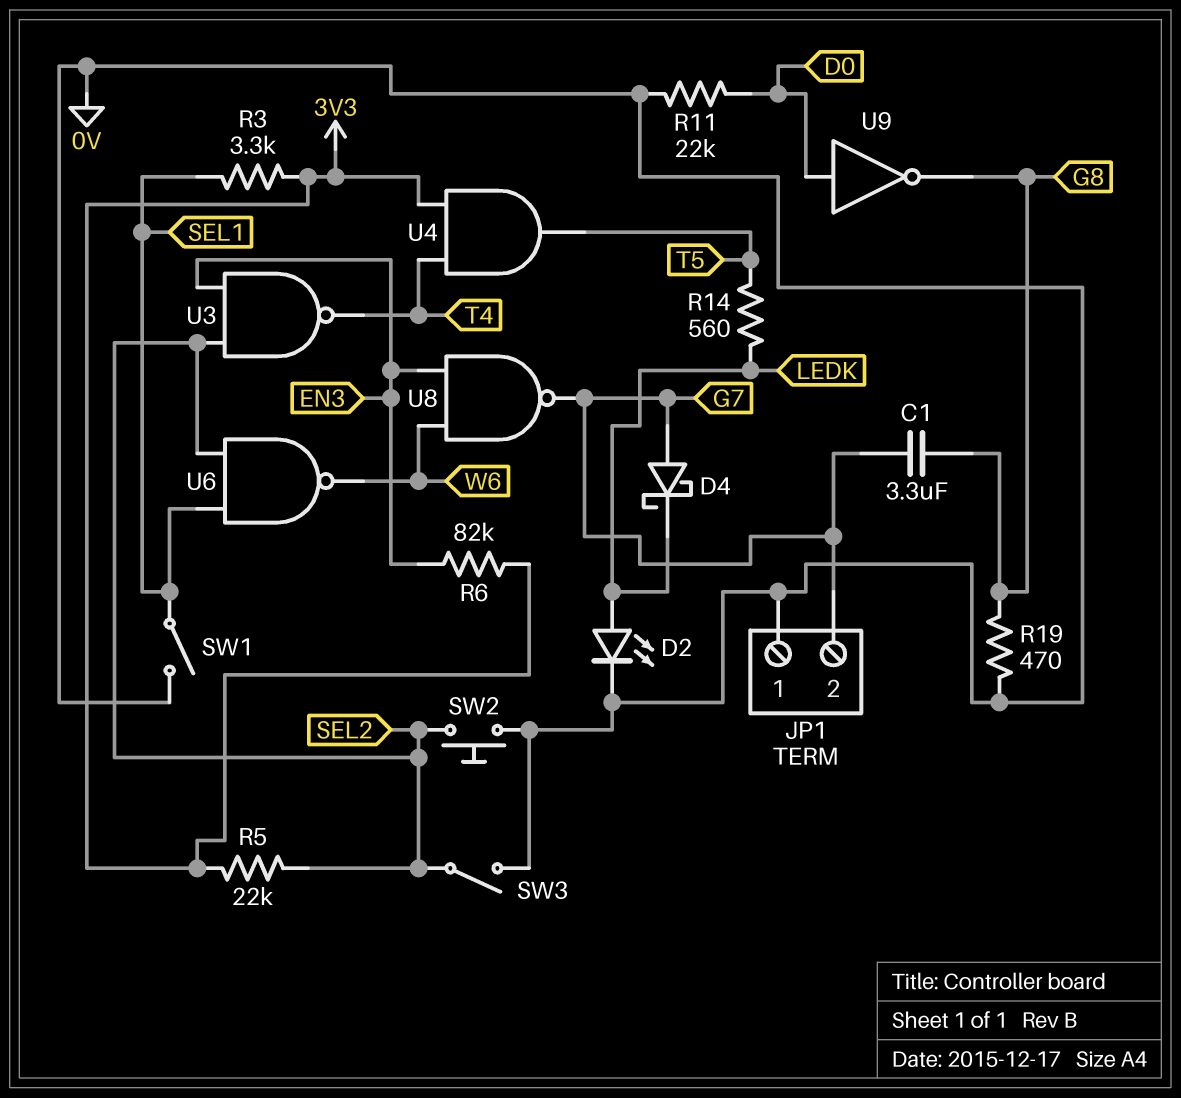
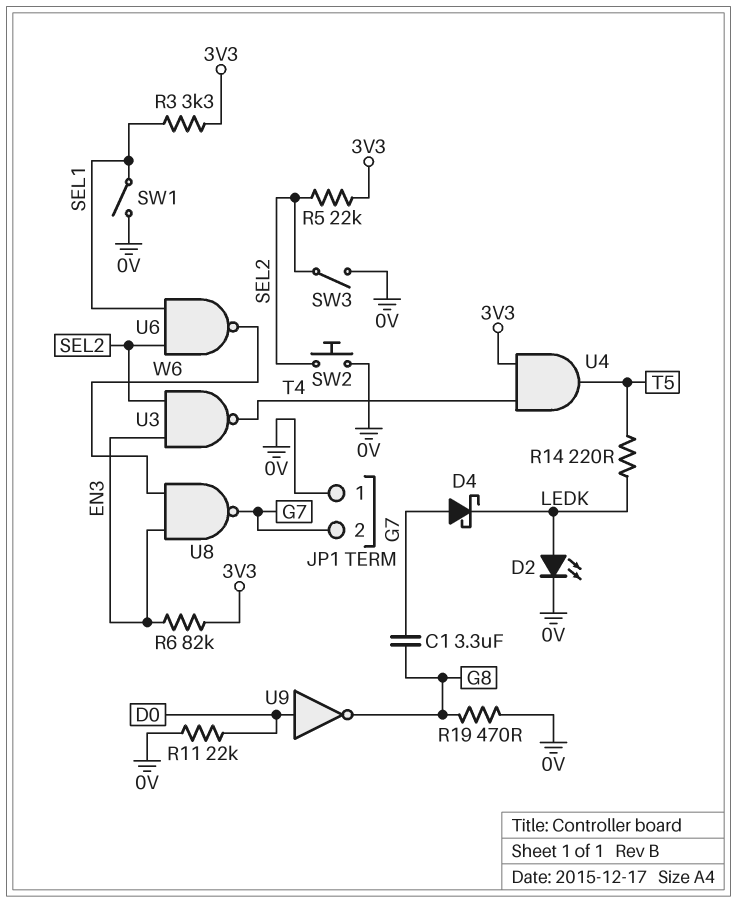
R14: 560 (LEDK, T5) -> 220 (LEDK, T5)

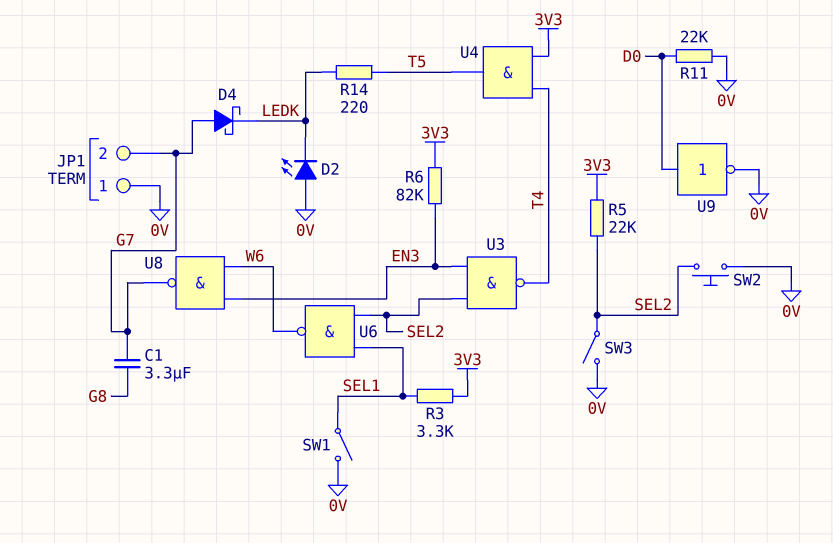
D2: LED (A LEDK, K 0V) -> LED (A 0V, K LEDK)
R19: 470 (0V, G8) -> none
U9: NOT (in D0, out G8) -> NOT (in D0, out 0V)

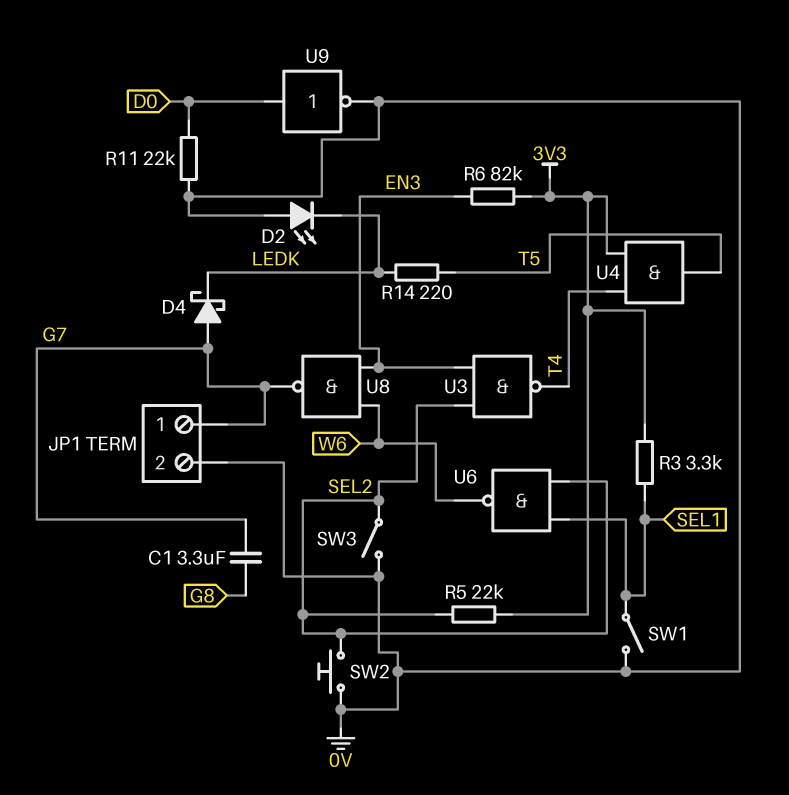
JP1 pin 1: 0V -> G7
JP1 pin 2: G7 -> 0V

